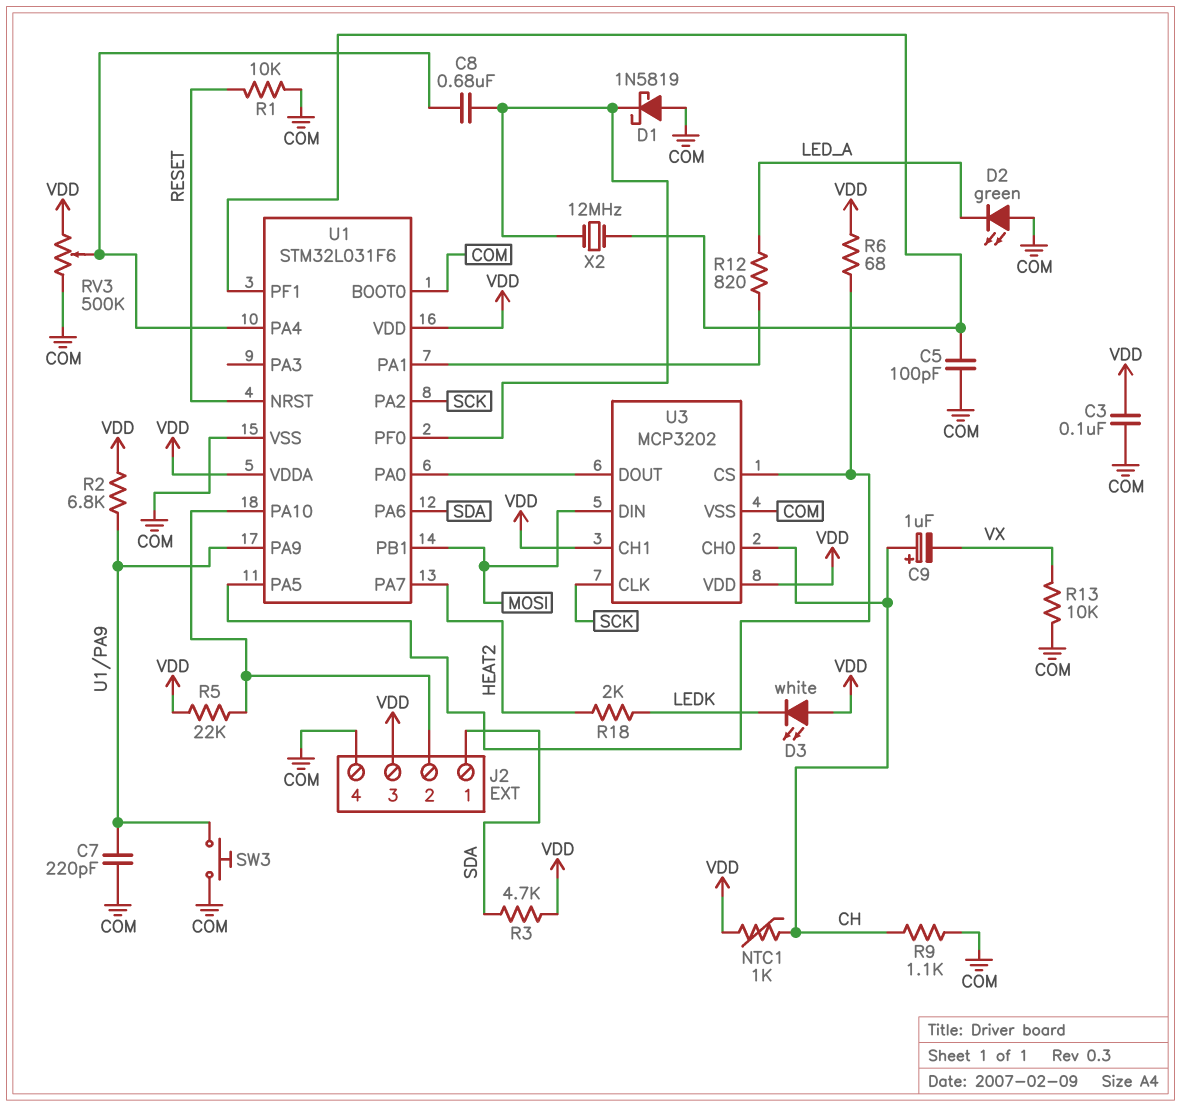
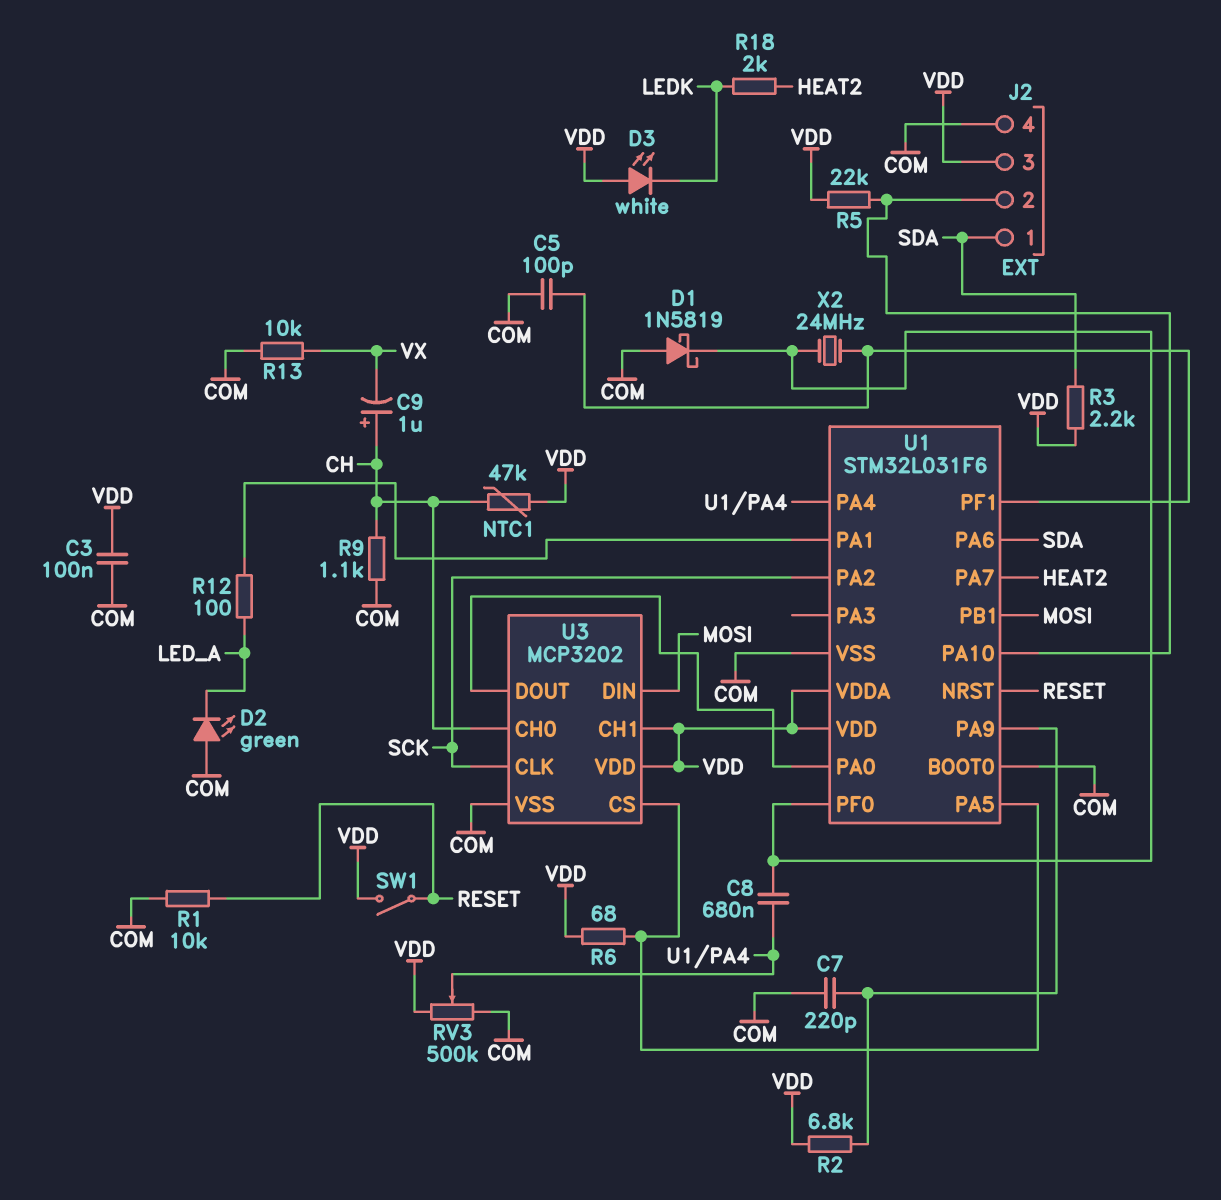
NTC1: 1k (CH, VDD) -> 47k (CH, VDD)
R3: 4.7k (SDA, VDD) -> 2.2k (SDA, VDD)
R12: 820 (LED_A, U1/PA1) -> 100 (LED_A, U1/PA1)
SW1: none -> switch (RESET, VDD)
SW3: button (COM, U1/PA9) -> none
X2: 12MHz (U1/PF0, U1/PF1) -> 24MHz (U1/PF0, U1/PF1)

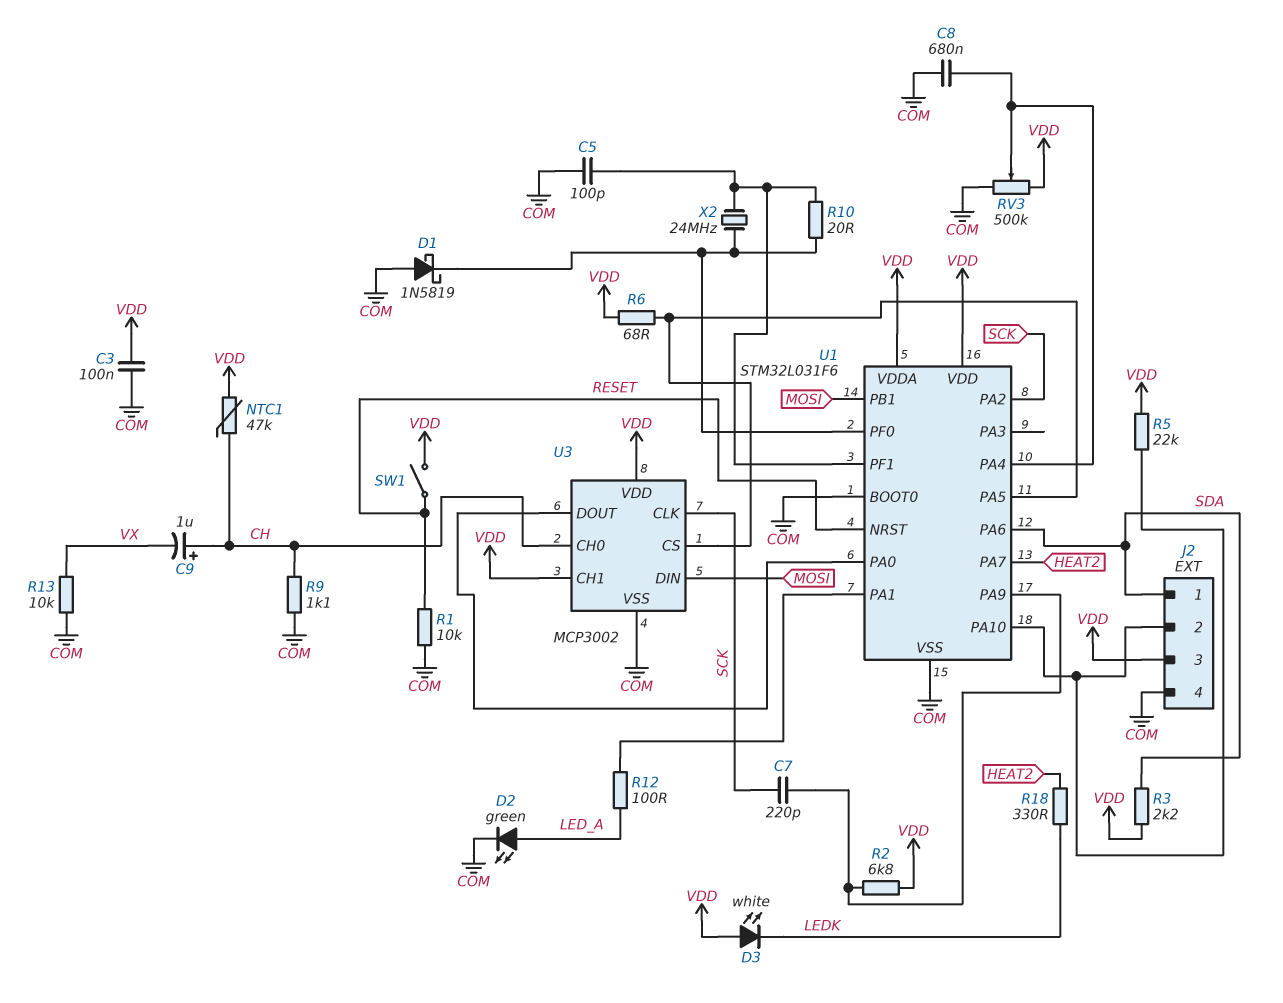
C7: 220pF (COM, U1/PA9) -> 220pF (SCK, U1/PA9)
C8: 680nF (U1/PA4, U1/PF0) -> 680nF (COM, U1/PA4)
D2: LED green (A COM, K LED_A) -> LED green (A LED_A, K COM)
R10: none -> 20 (U1/PF0, U1/PF1)
R18: 2k (HEAT2, LEDK) -> 330 (HEAT2, LEDK)
U3: MCP3202 -> MCP3002

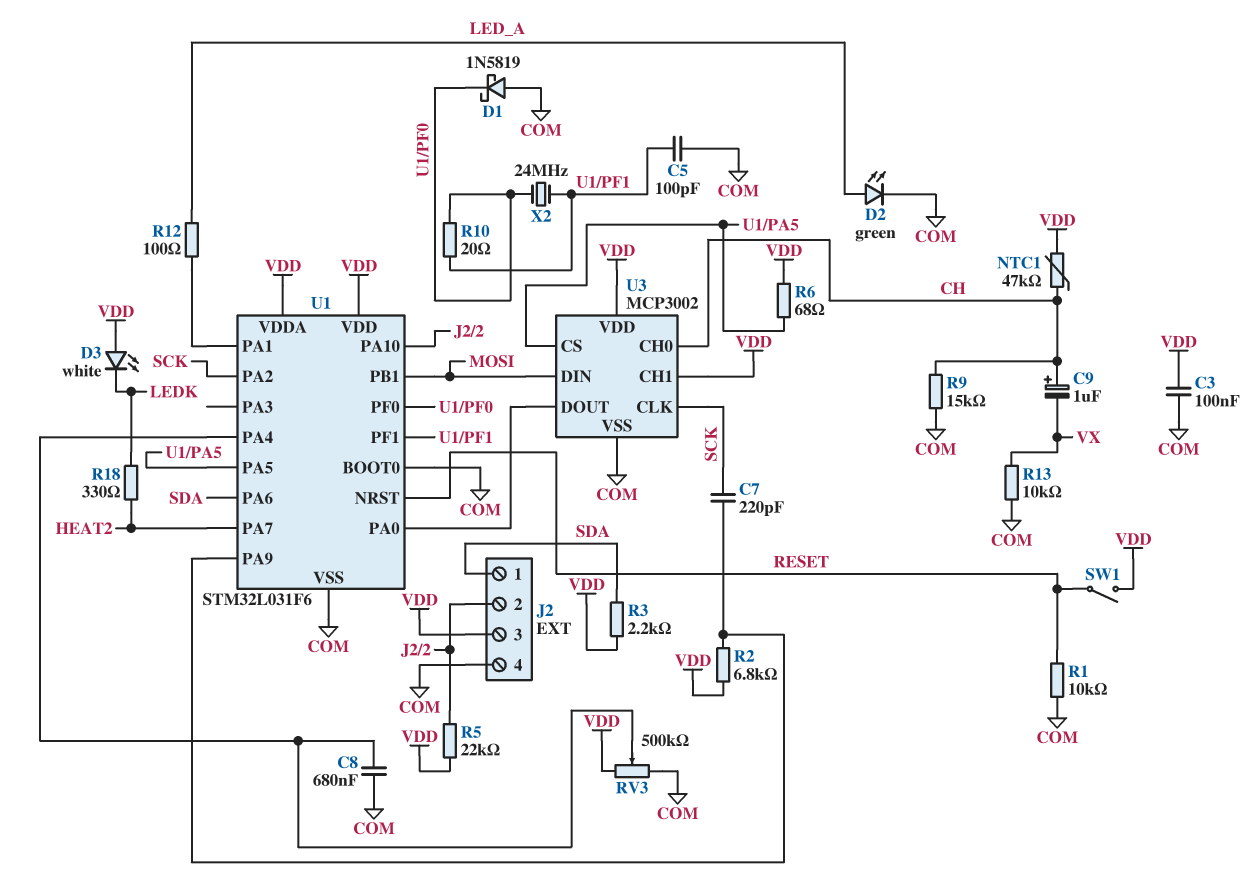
R9: 1.1k (CH, COM) -> 15k (CH, COM)

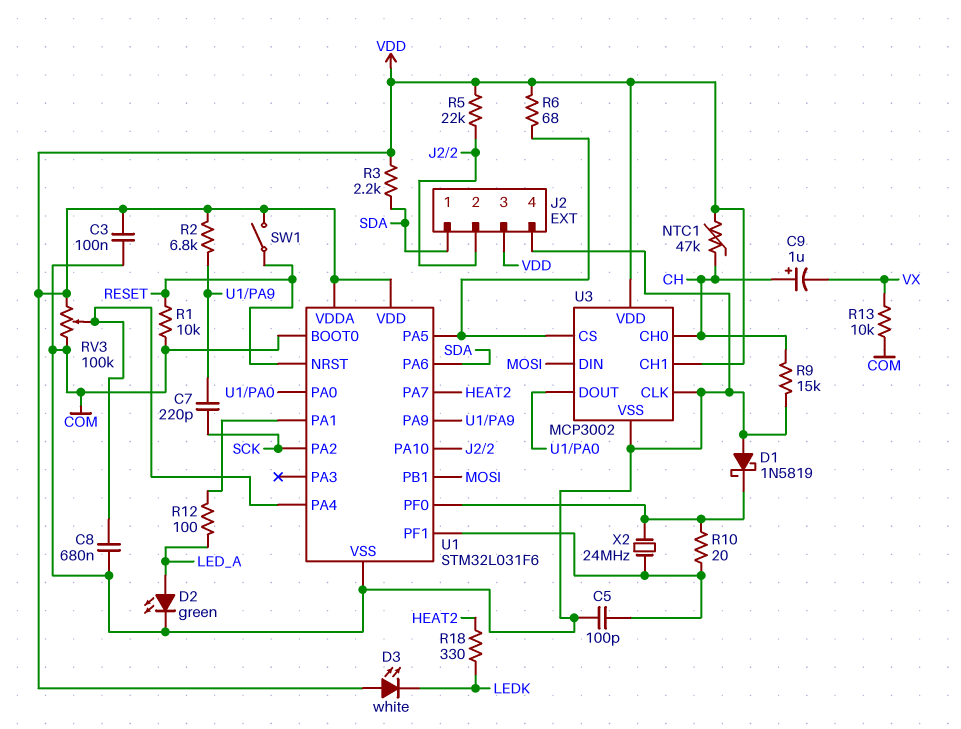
RV3: 500k (COM, VDD, wiper U1/PA4) -> 100k (COM, VDD, wiper U1/PA4)
U3 pin CLK: SCK -> COM

